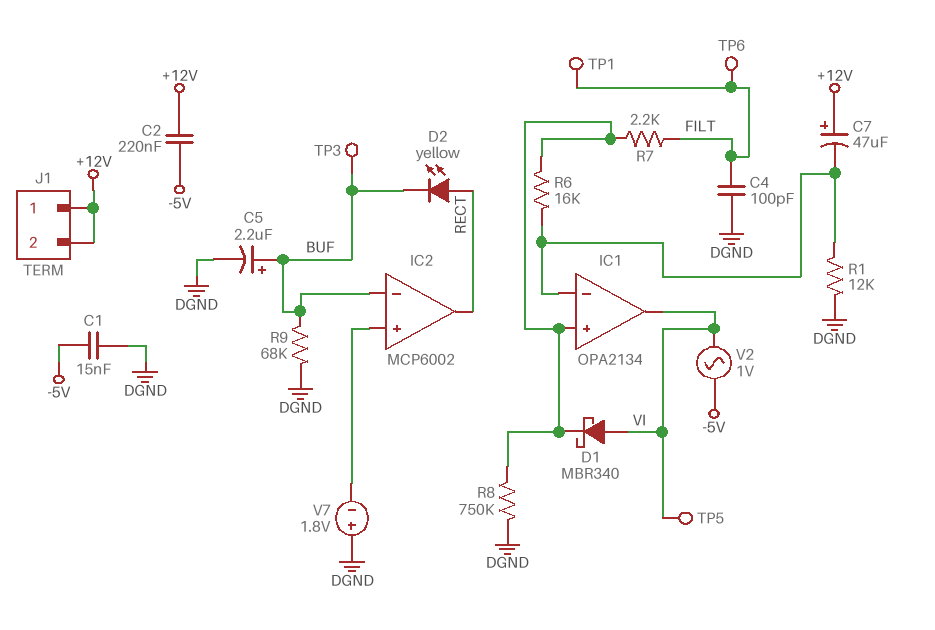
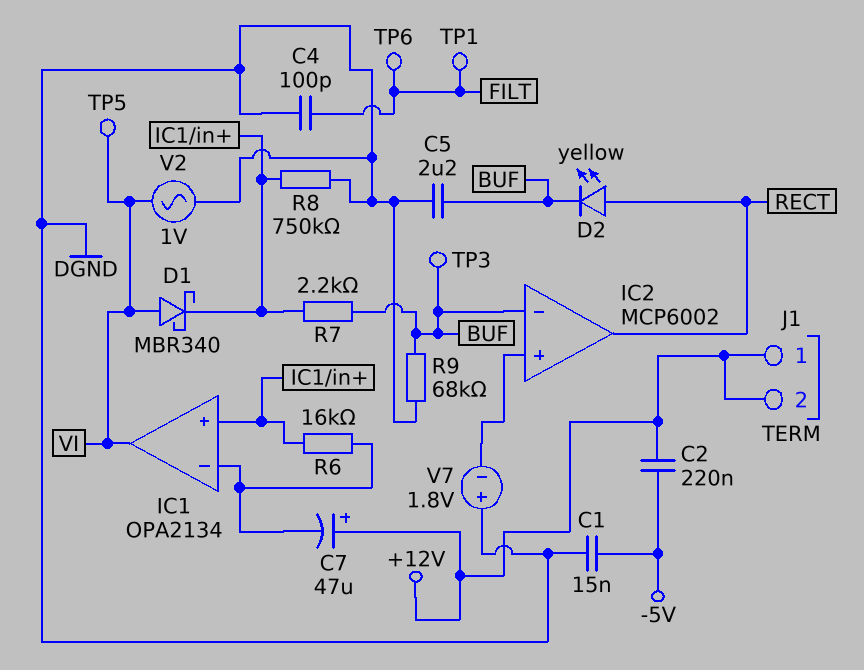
C5: 2.2uF (plus BUF, minus DGND) -> 2.2uF (BUF, DGND)
R1: 12k (DGND, IC1/in-) -> none
R7: 2.2k (FILT, IC1/in+) -> 2.2k (BUF, IC1/in+)
V2: AC 1V (-5V, VI) -> AC 1V (DGND, VI)

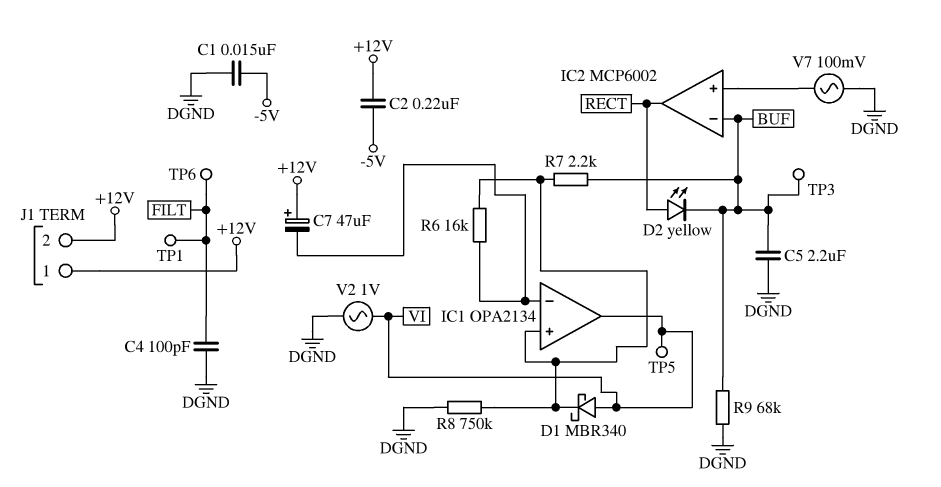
V7: 1.8V (plus DGND, minus IC2/in+) -> AC 100mV (DGND, IC2/in+)

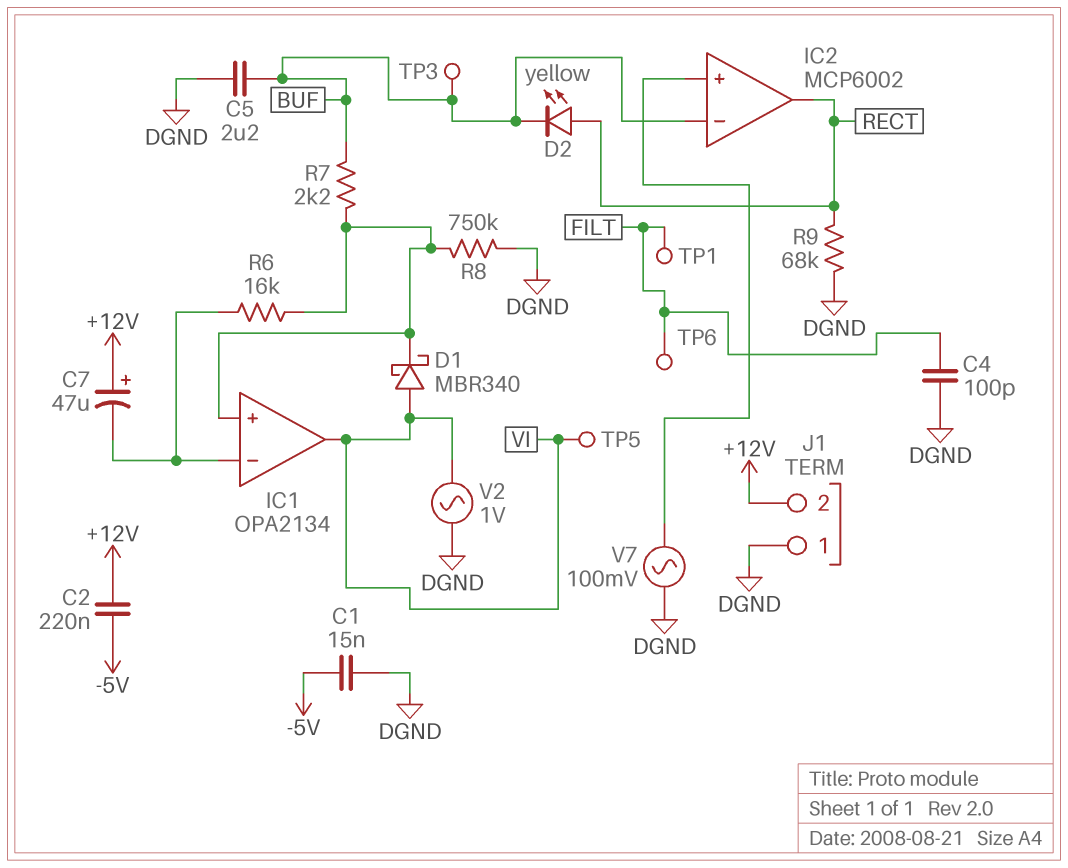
J1 pin 1: +12V -> DGND
R9: 68k (BUF, DGND) -> 68k (DGND, RECT)

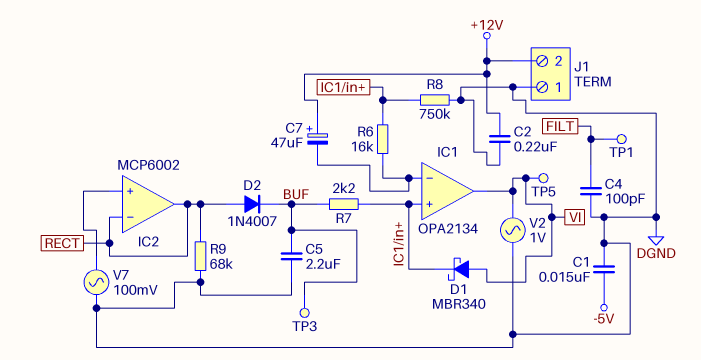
C2: 220nF (+12V, -5V) -> 220nF (+12V, DGND)
D2: LED yellow (A RECT, K BUF) -> diode 1N4007 (A RECT, K BUF)
IC2 pin in-: BUF -> RECT
TP6: test point (FILT) -> none

